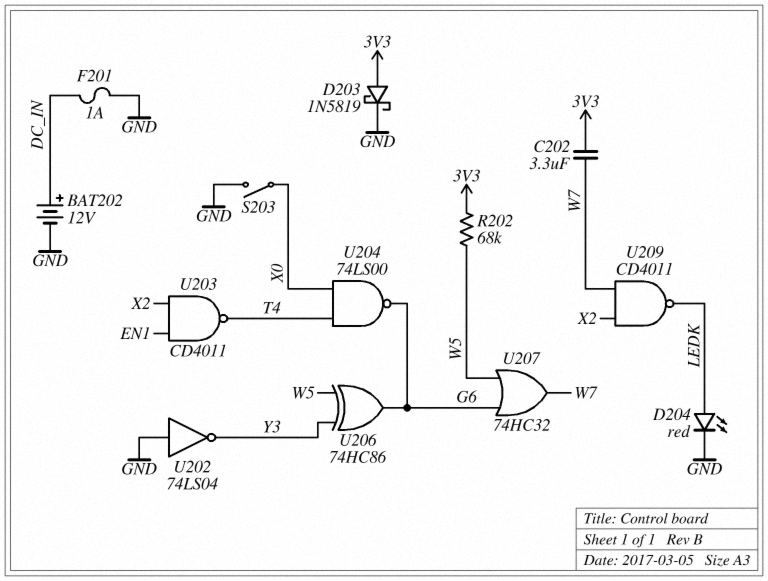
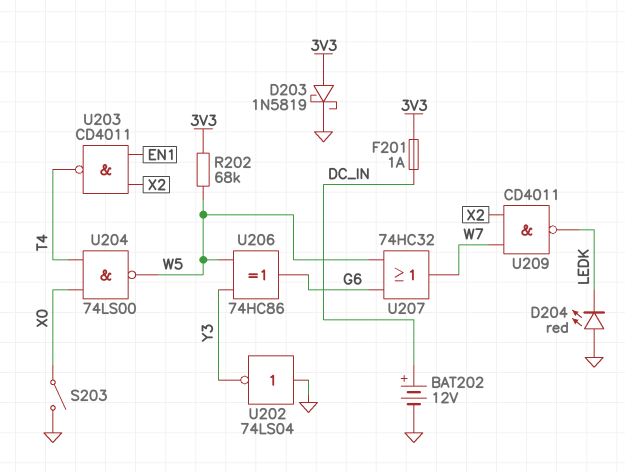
C202: 3.3uF (3V3, W7) -> none
D204: LED red (A LEDK, K GND) -> LED red (A GND, K LEDK)
F201: 1A (DC_IN, GND) -> 1A (3V3, DC_IN)
U204: NAND 74LS00 (in T4, in X0, out G6) -> NAND 74LS00 (in T4, in X0, out W5)

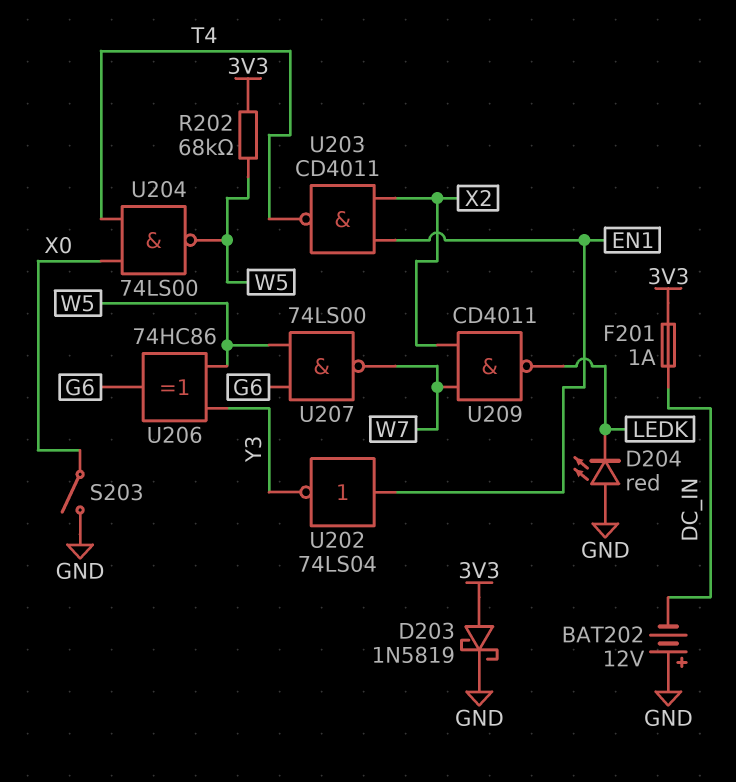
BAT202: 12V (plus DC_IN, minus GND) -> 12V (plus GND, minus DC_IN)
U202: NOT 74LS04 (in GND, out Y3) -> NOT 74LS04 (in EN1, out Y3)
U207: OR 74HC32 (in G6, in W5, out W7) -> NAND 74LS00 (in G6, in W5, out W7)

